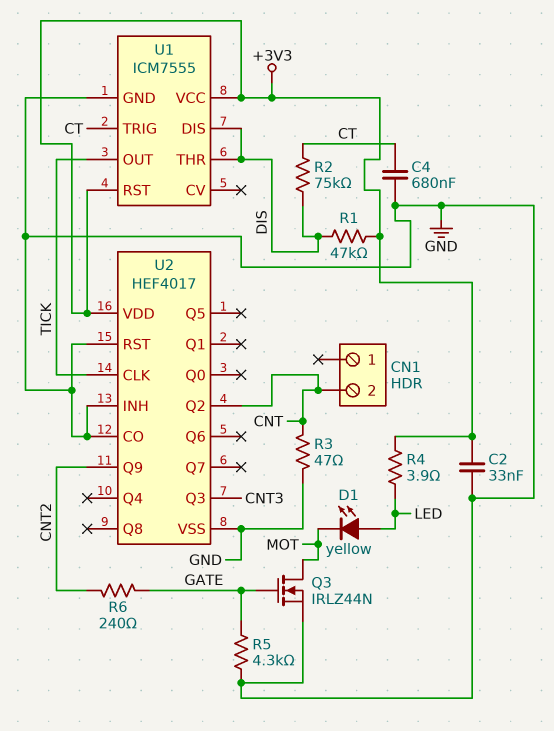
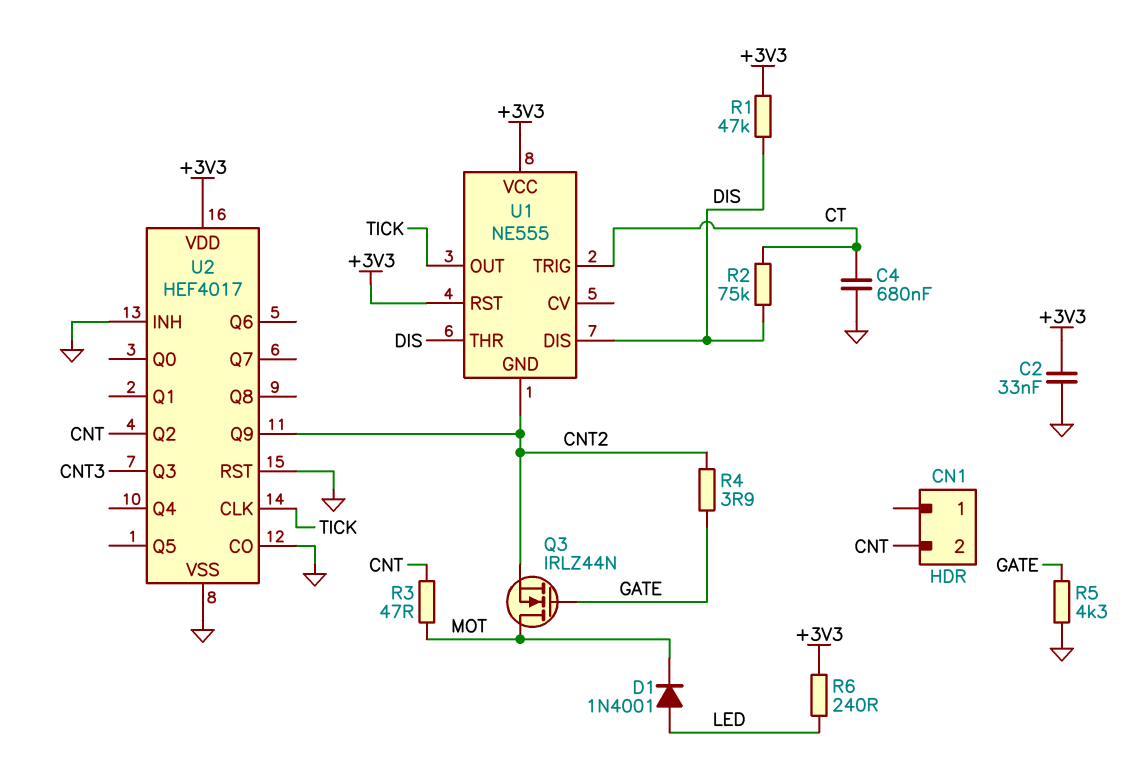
D1: LED yellow (A LED, K MOT) -> diode 1N4001 (A LED, K MOT)
Q3: NMOS IRLZ44N (G GATE, D MOT, S GND) -> NMOS IRLZ44N (G GATE, D MOT, S CNT2)
R3: 47 (CNT, GND) -> 47 (CNT, MOT)
R4: 3.9 (+3V3, LED) -> 3.9 (CNT2, GATE)
R6: 240 (CNT2, GATE) -> 240 (+3V3, LED)
U1: ICM7555 -> NE555
U1 pin GND: GND -> CNT2

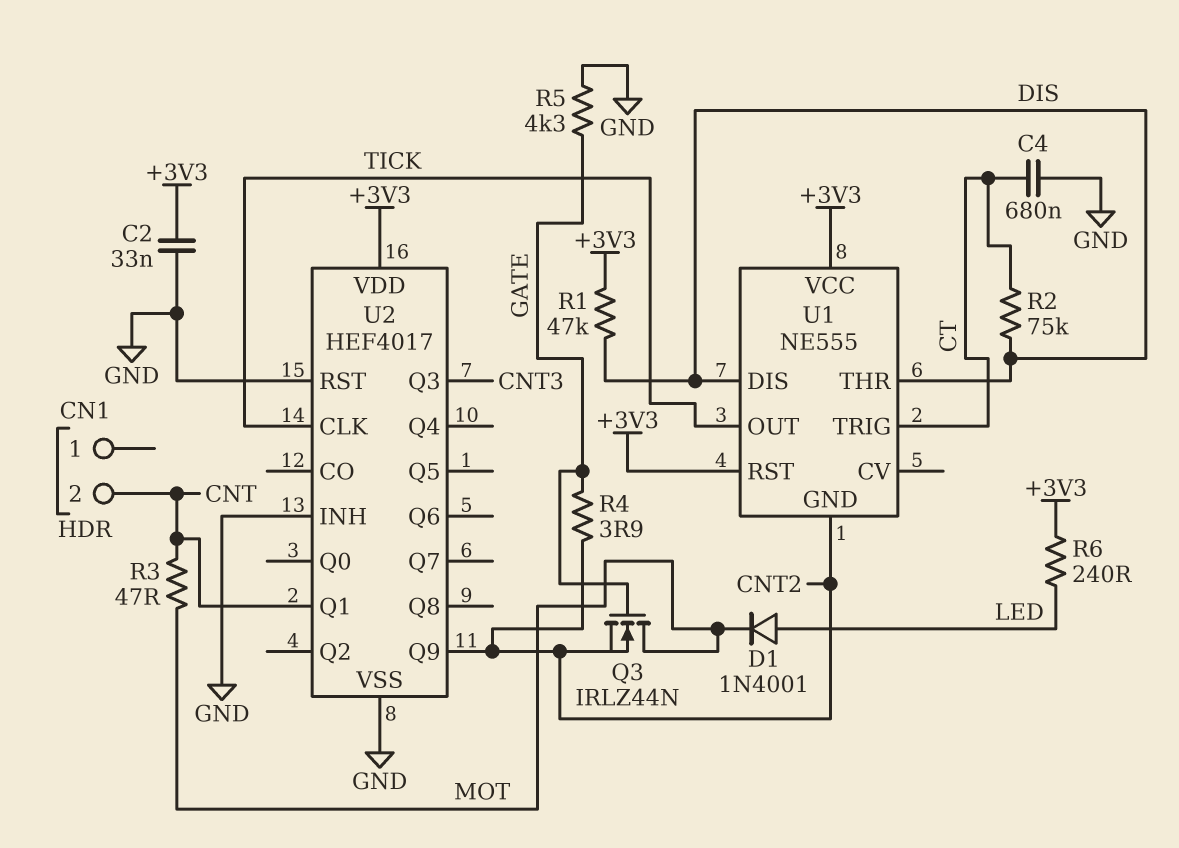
U2 pin CO: GND -> none
U2 pin Q1: none -> CNT
U2 pin Q2: CNT -> none

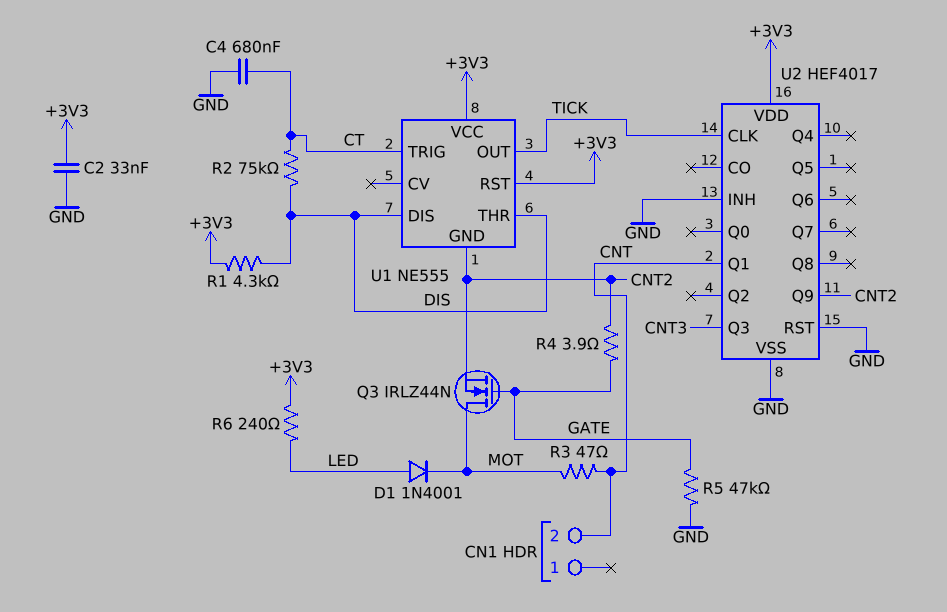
R1: 47k (+3V3, DIS) -> 4.3k (+3V3, DIS)
R5: 4.3k (GATE, GND) -> 47k (GATE, GND)

